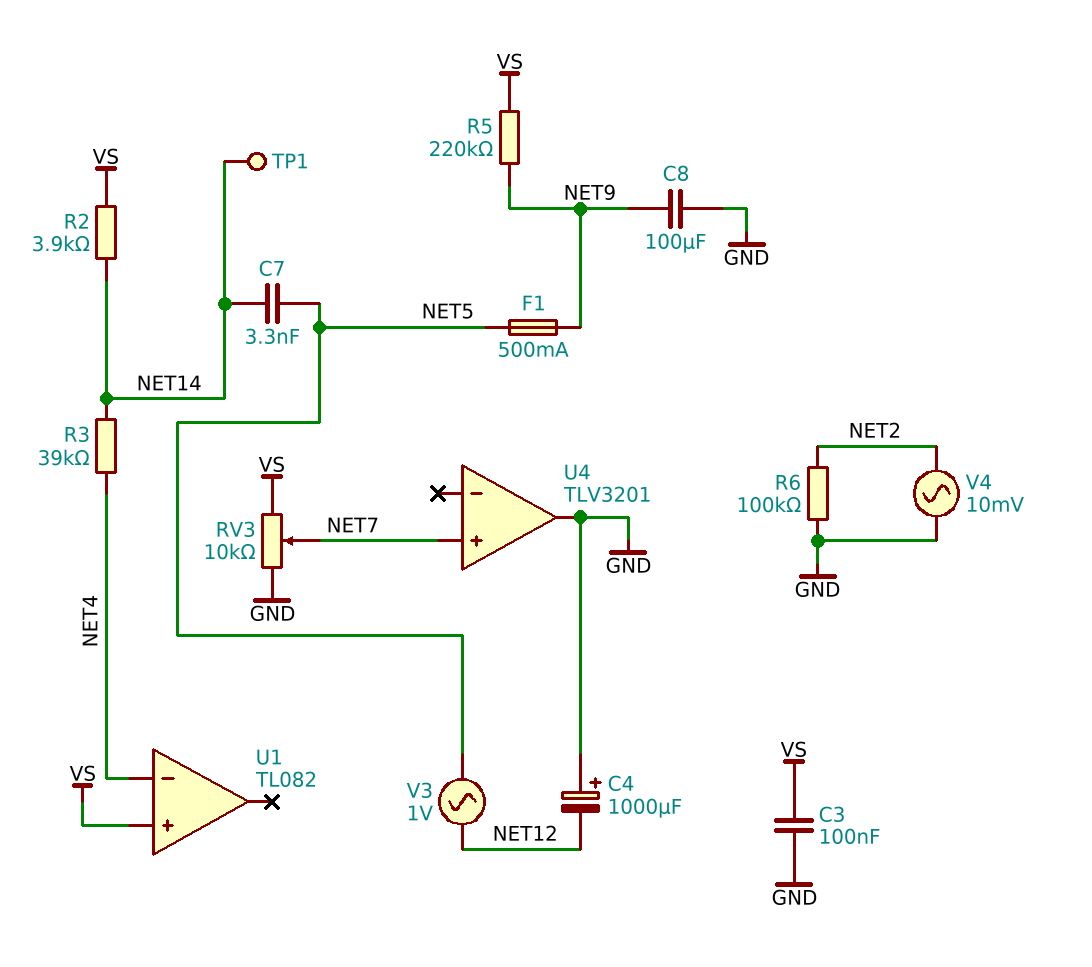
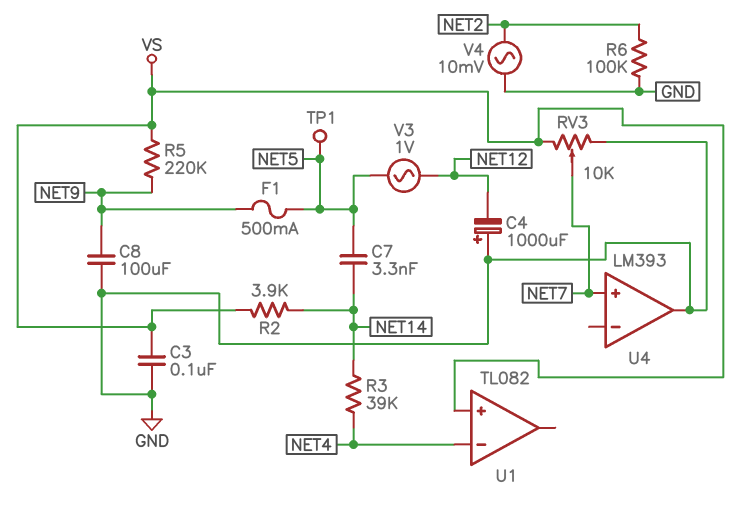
TP1: test point (NET14) -> test point (NET5)
U4: TLV3201 -> LM393

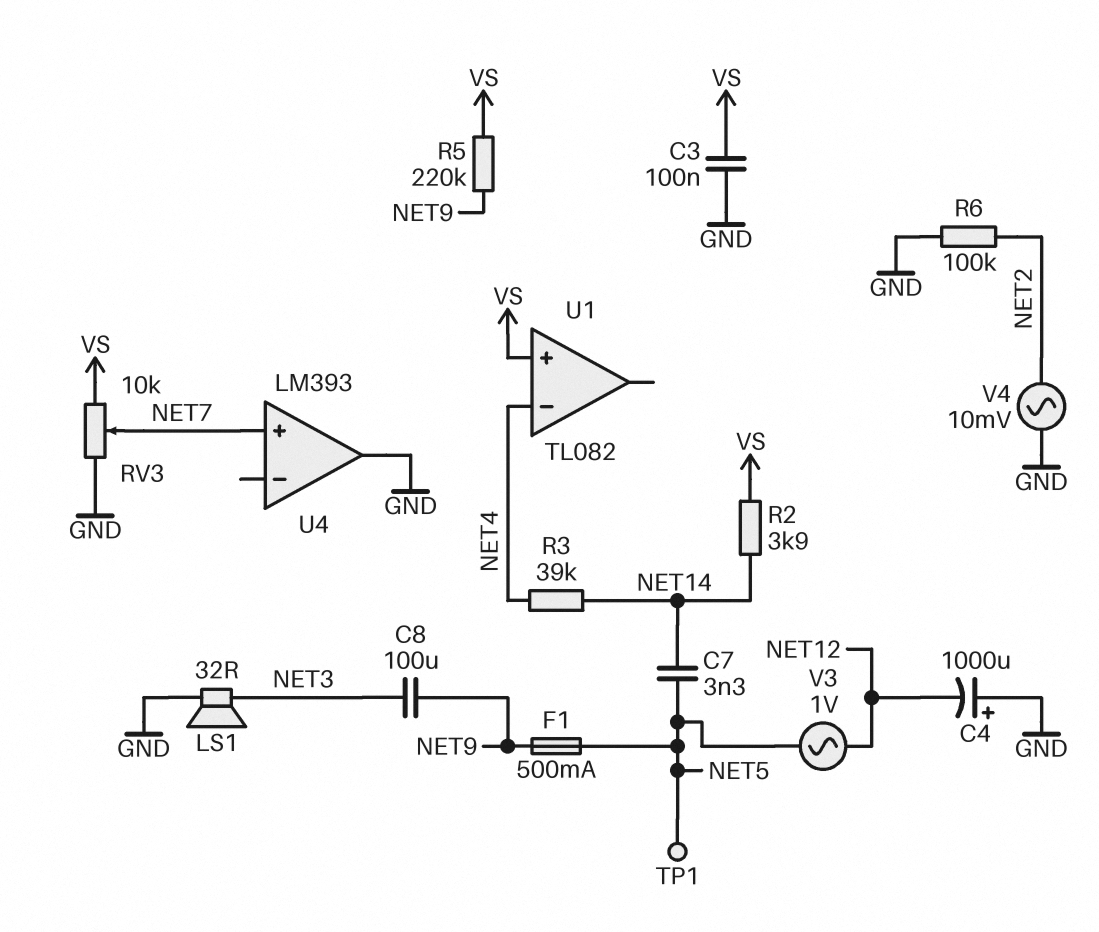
C8: 100uF (GND, NET9) -> 100uF (NET3, NET9)
LS1: none -> speaker 32R (GND, NET3)

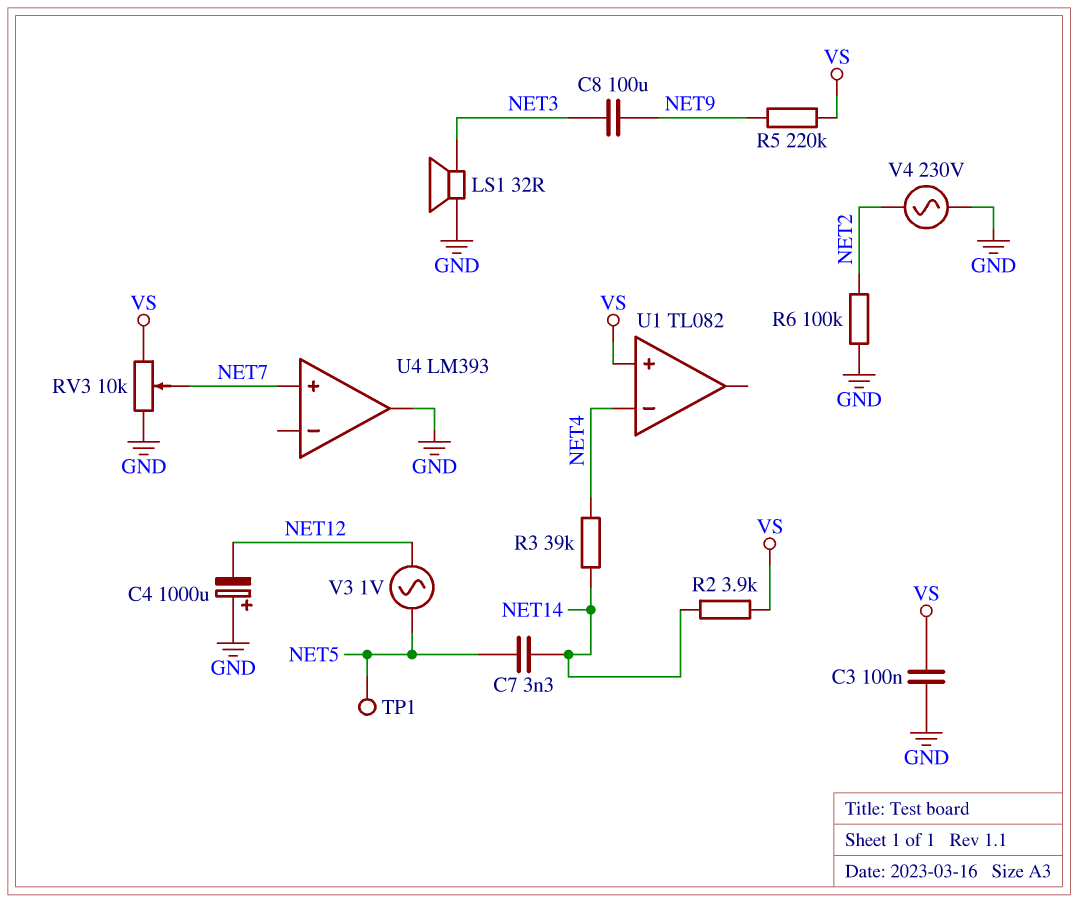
F1: 500mA (NET5, NET9) -> none
V4: AC 10mV (GND, NET2) -> AC 230V (GND, NET2)

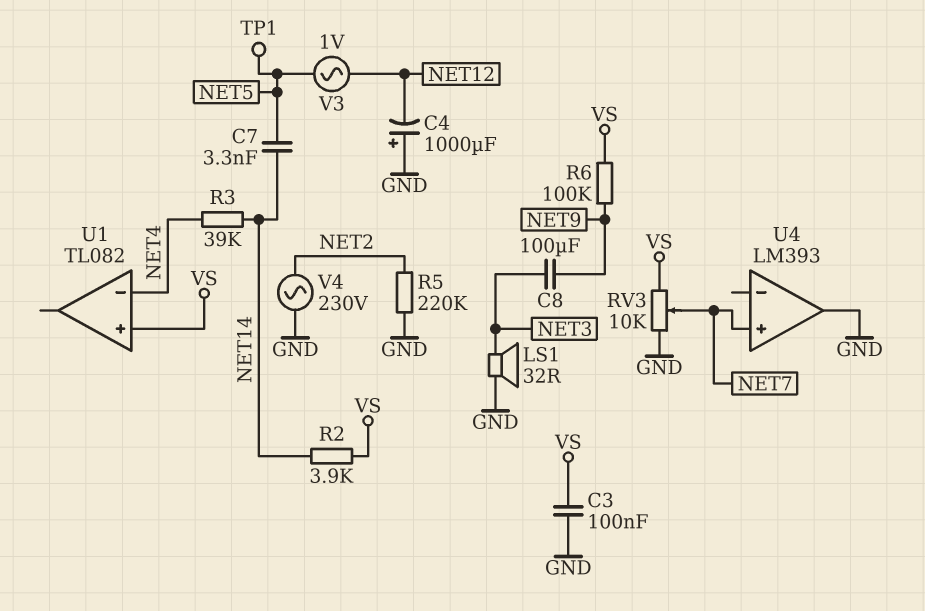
R5: 220k (NET9, VS) -> 220k (GND, NET2)
R6: 100k (GND, NET2) -> 100k (NET9, VS)

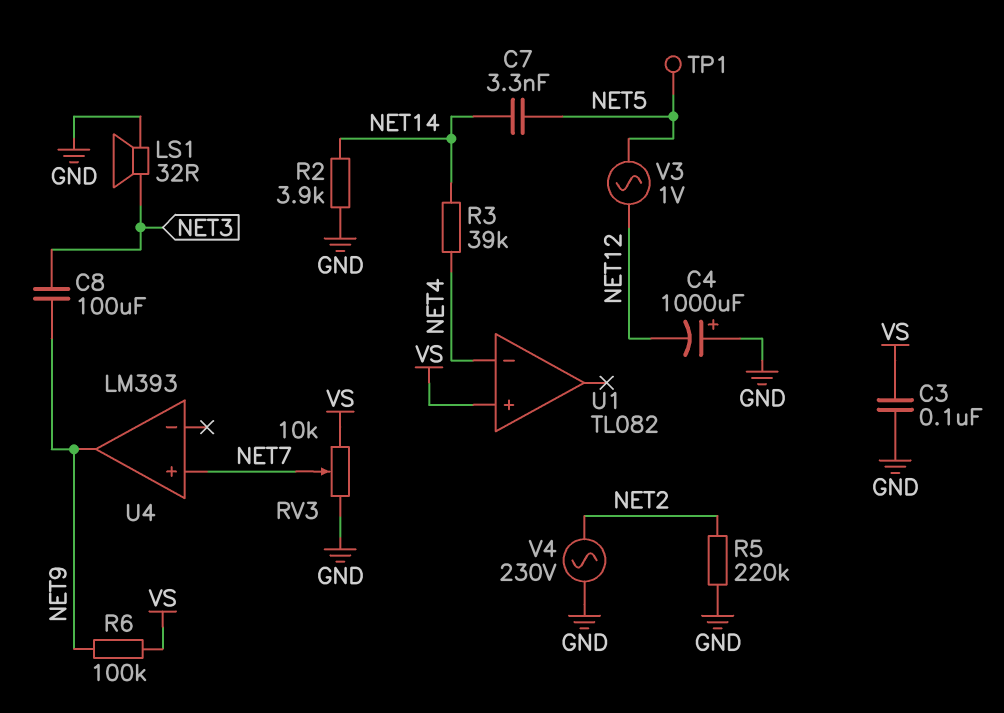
R2: 3.9k (NET14, VS) -> 3.9k (GND, NET14)
U4 pin out: GND -> NET9

